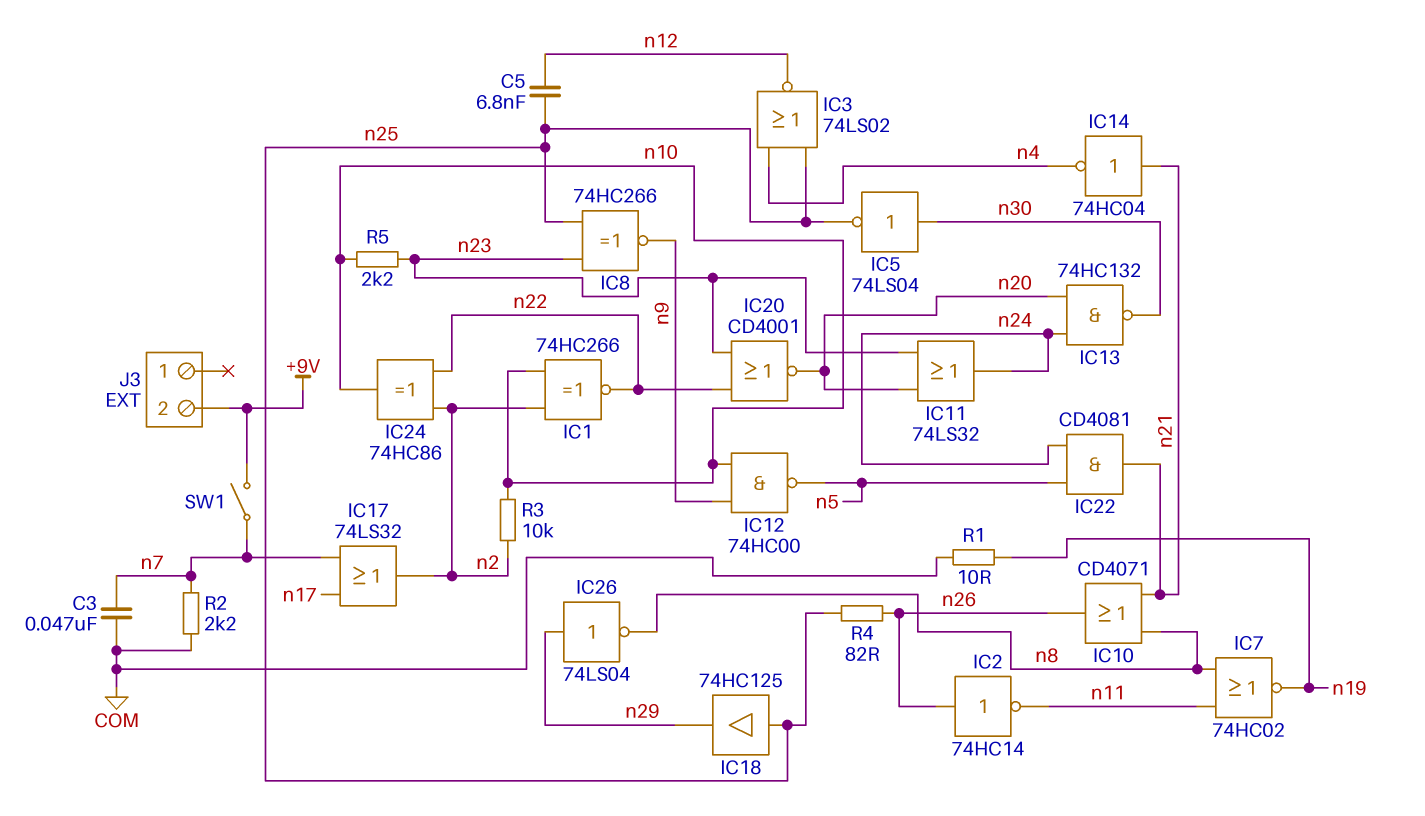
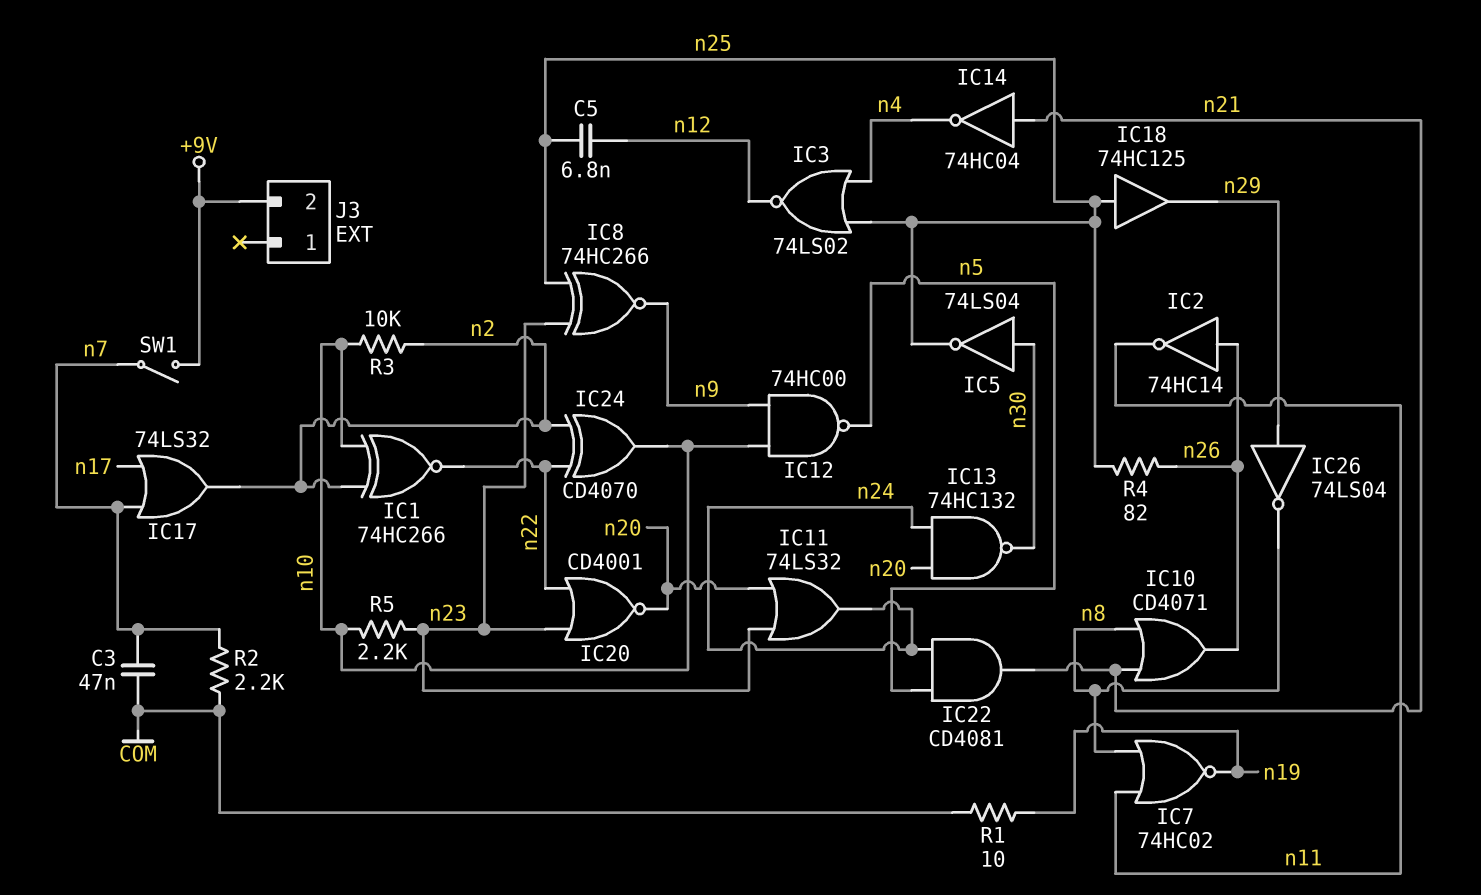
IC24: XOR 74HC86 (in n2, in n22, out n10) -> XOR CD4070 (in n2, in n22, out n10)

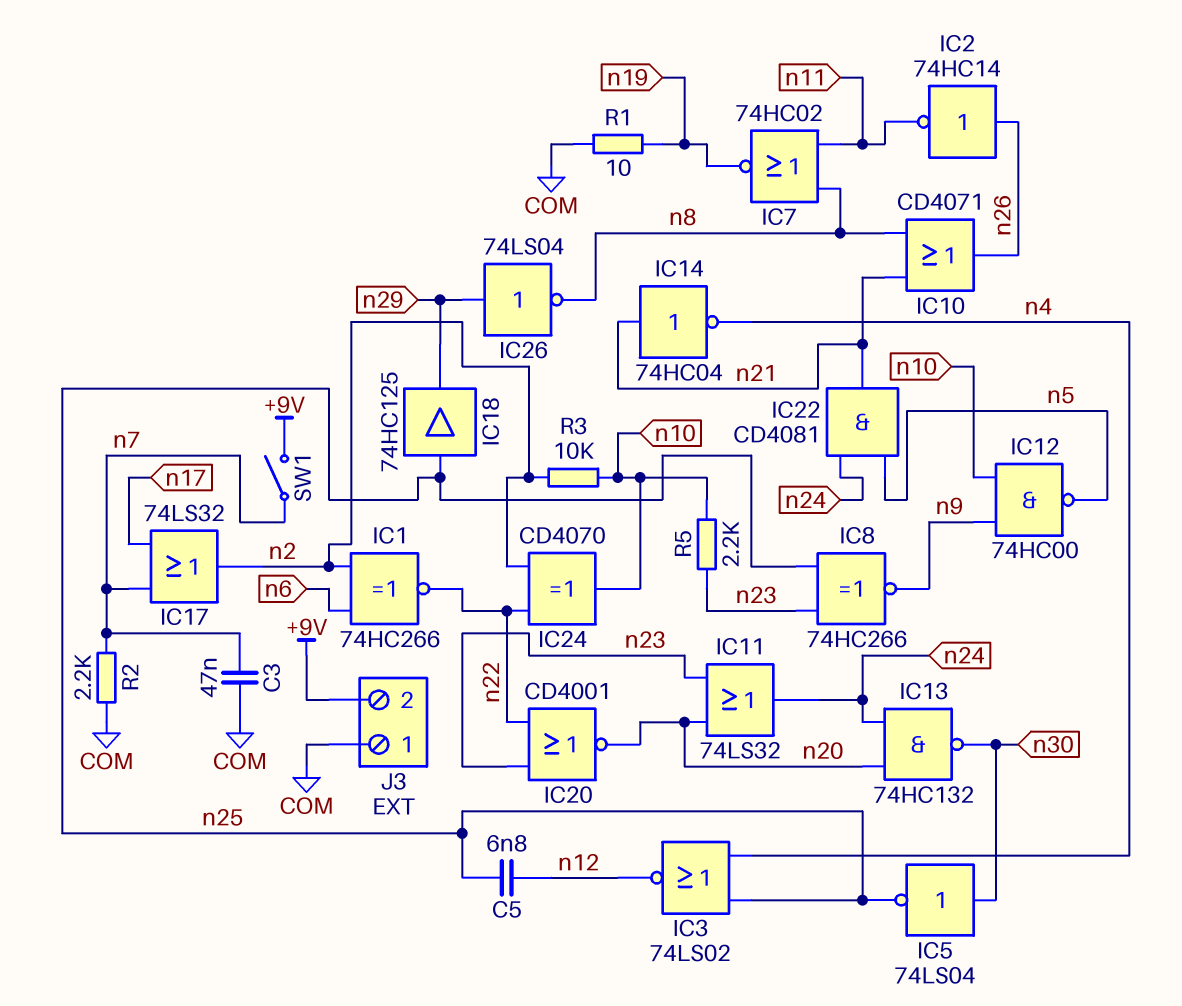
IC1: XNOR 74HC266 (in n2, in n10, out n22) -> XNOR 74HC266 (in n2, in n6, out n22)
J3 pin 1: none -> COM
R4: 82 (n25, n26) -> none

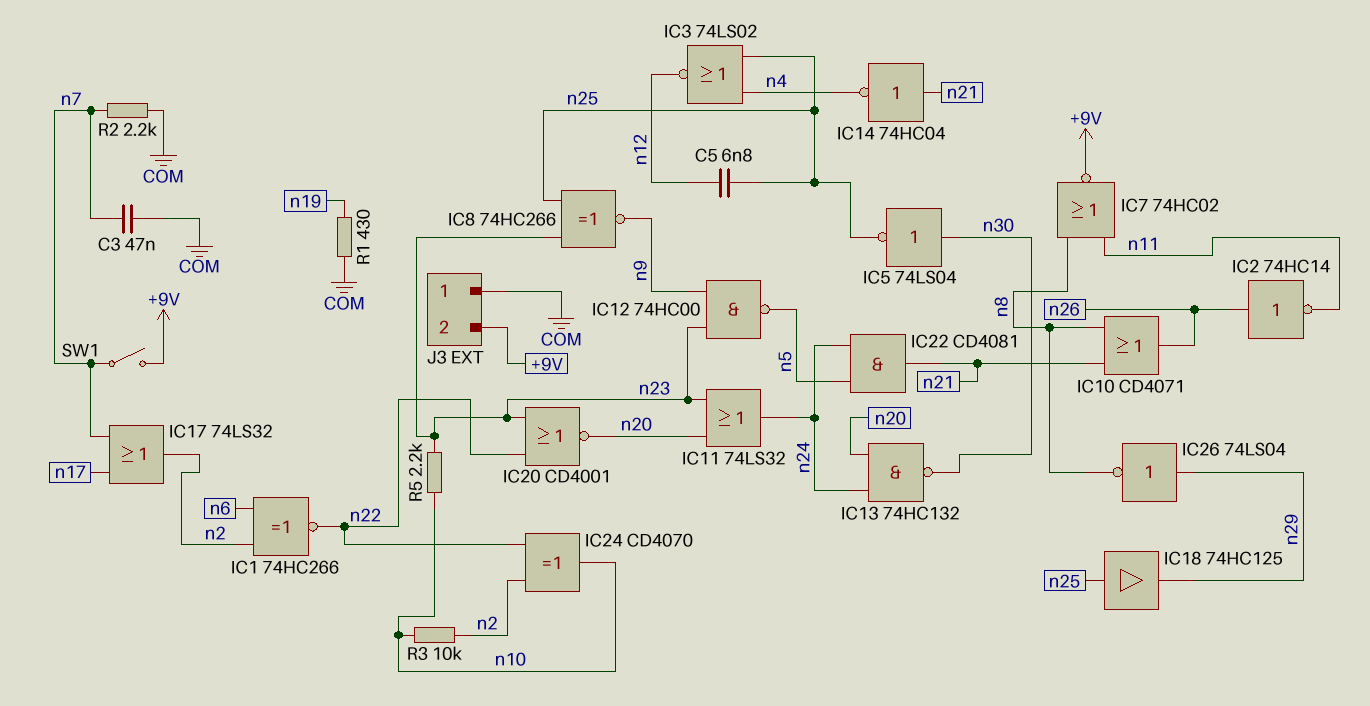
IC7: NOR 74HC02 (in n8, in n11, out n19) -> NOR 74HC02 (in n8, in n11, out +9V)
IC12: NAND 74HC00 (in n9, in n10, out n5) -> NAND 74HC00 (in n9, in n23, out n5)
R1: 10 (COM, n19) -> 430 (COM, n19)

